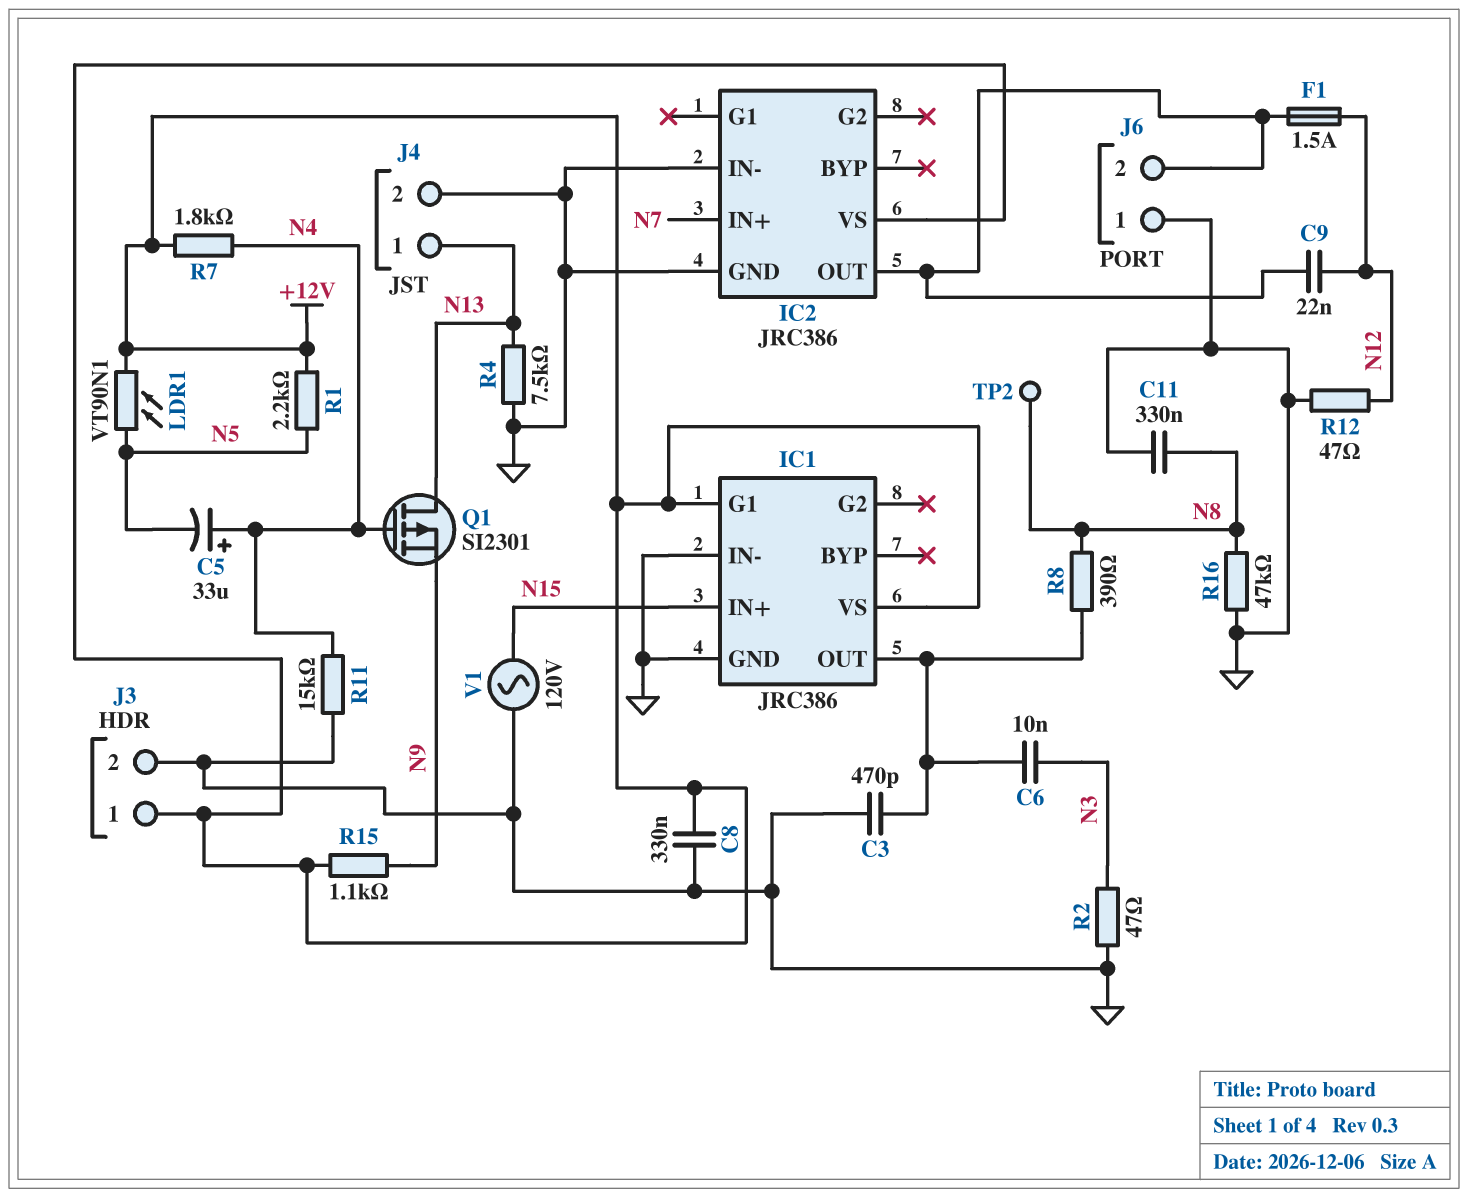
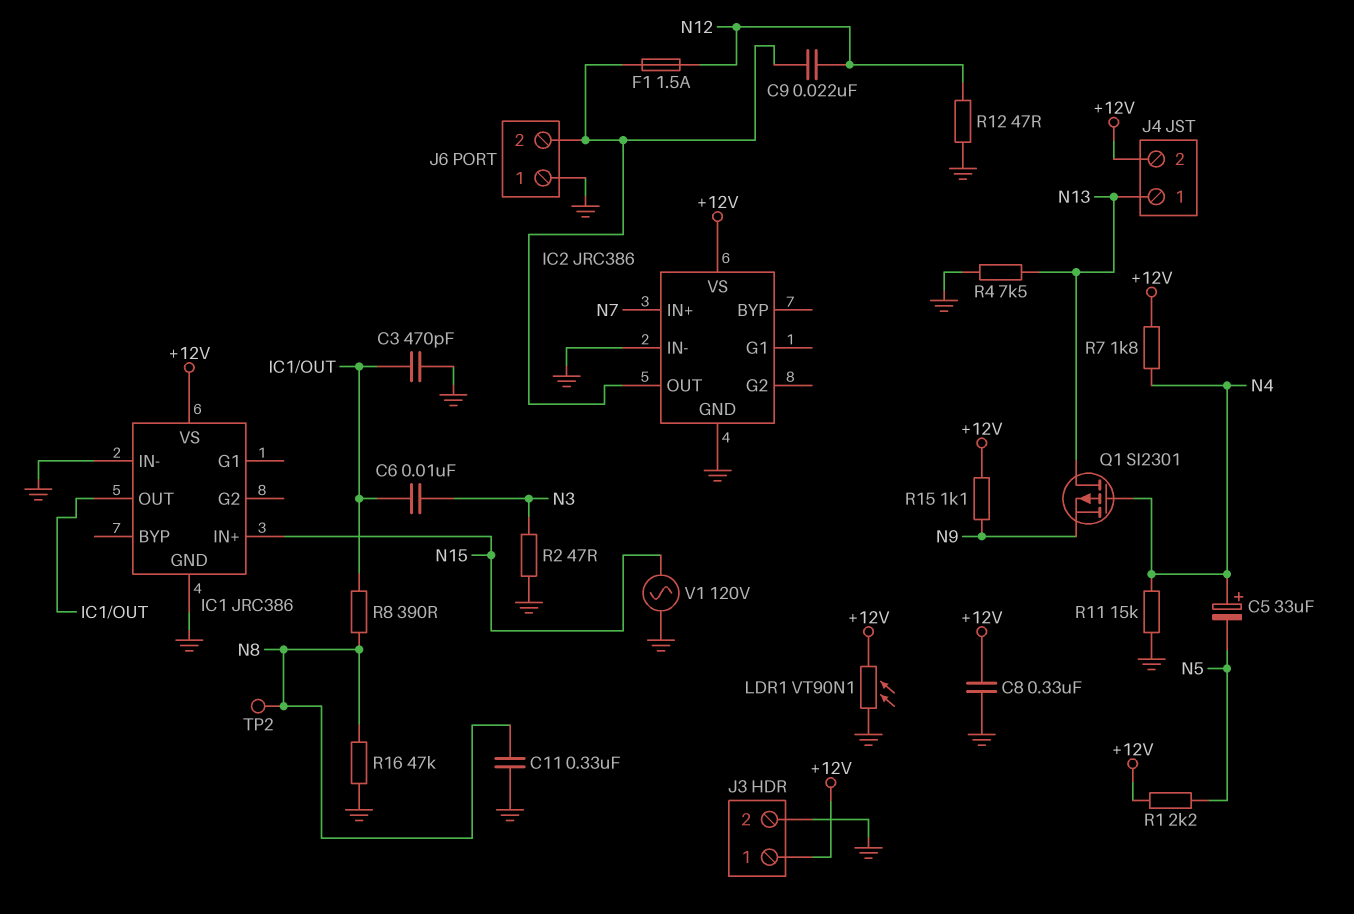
IC1 pin G1: +12V -> none
J4 pin 2: GND -> +12V
LDR1: VT90N1 (+12V, N5) -> VT90N1 (+12V, GND)

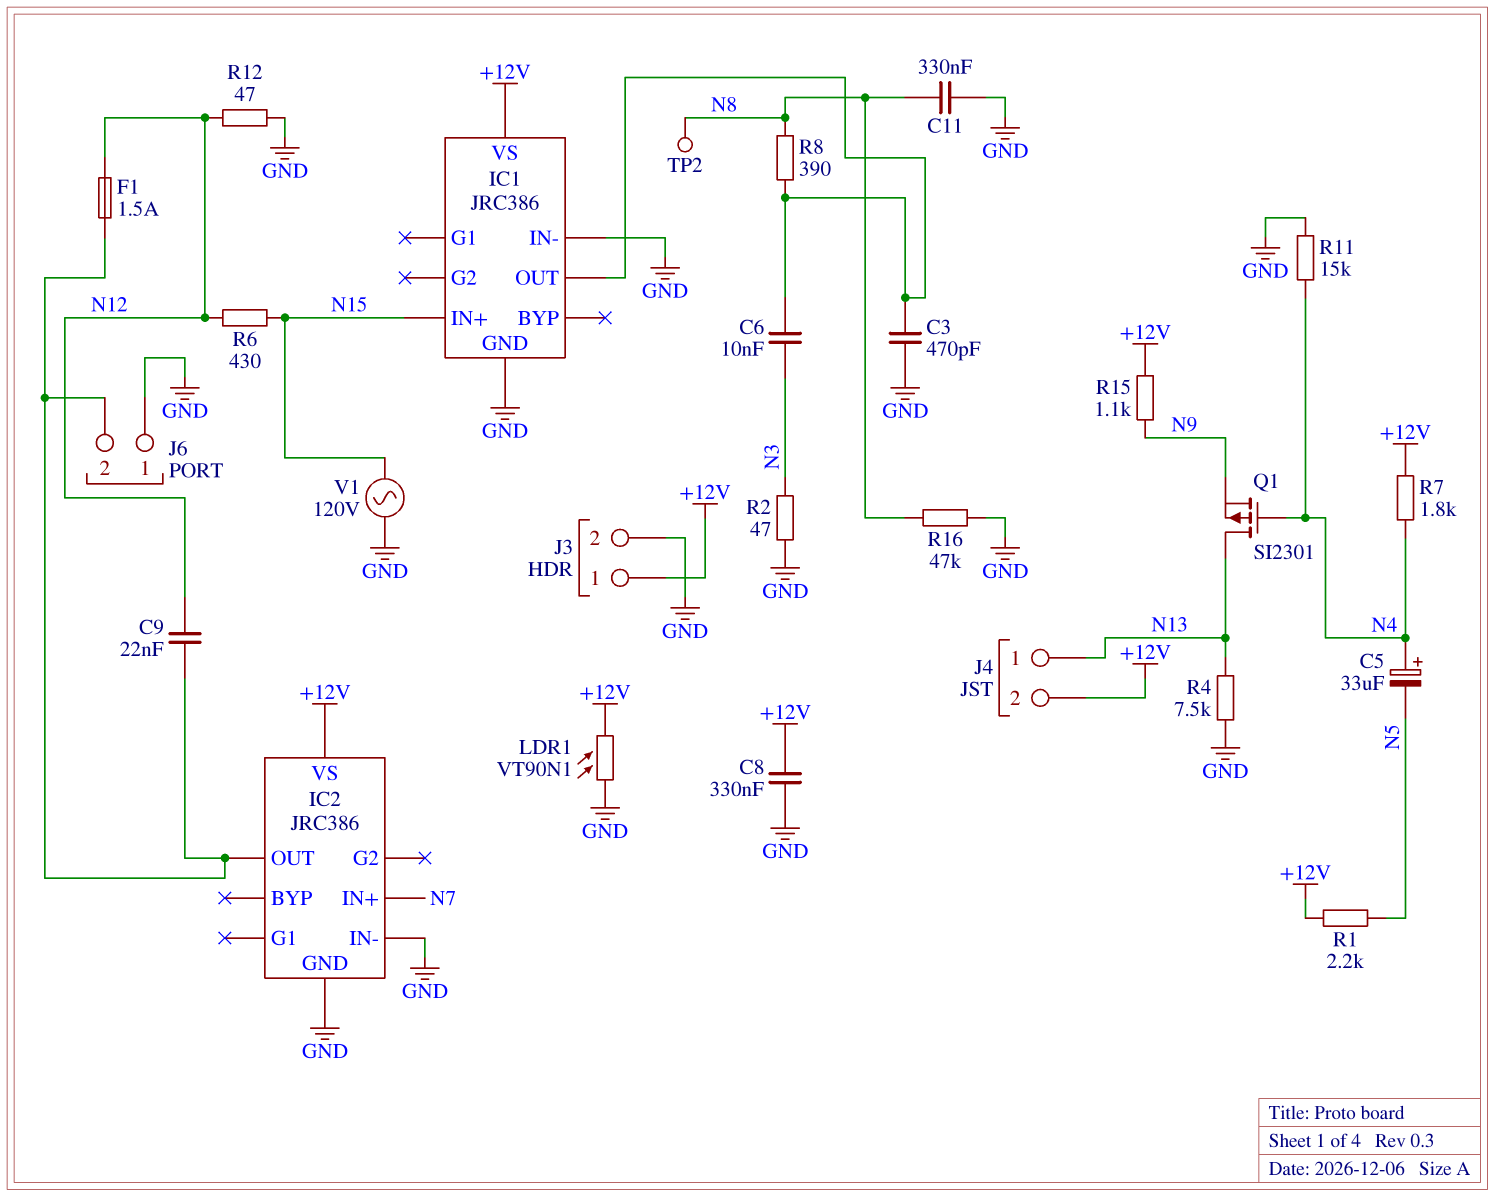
R6: none -> 430 (N12, N15)

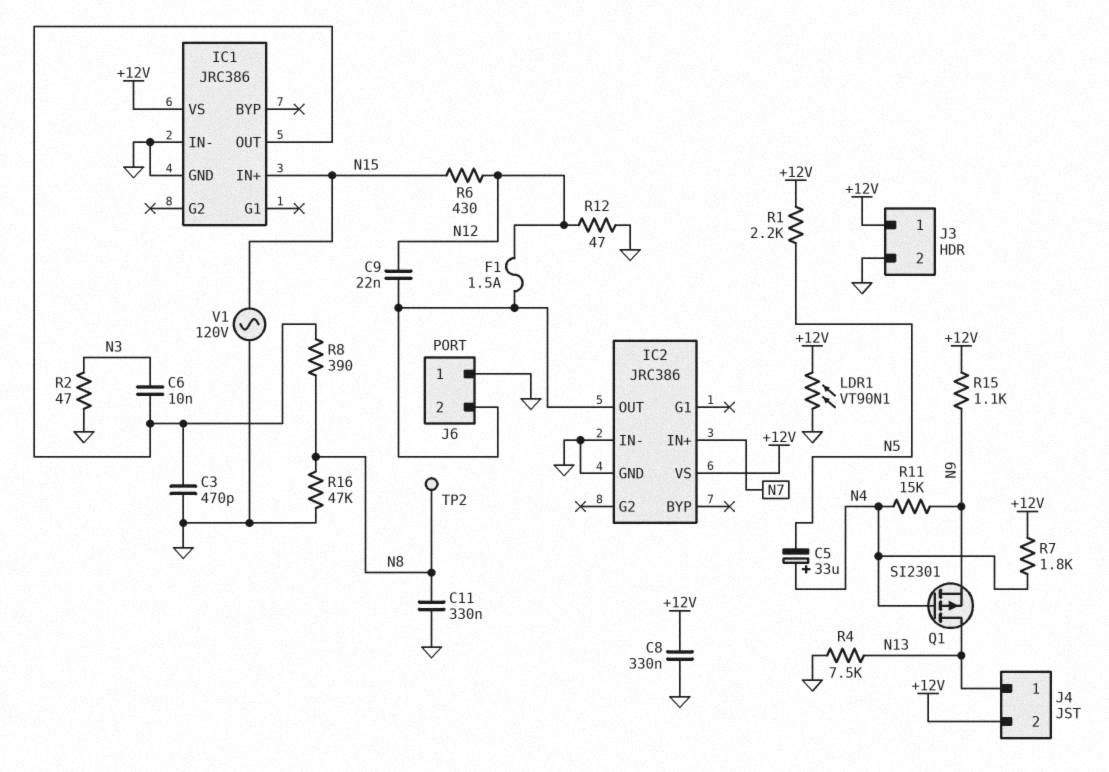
R11: 15k (GND, N4) -> 15k (N4, N9)

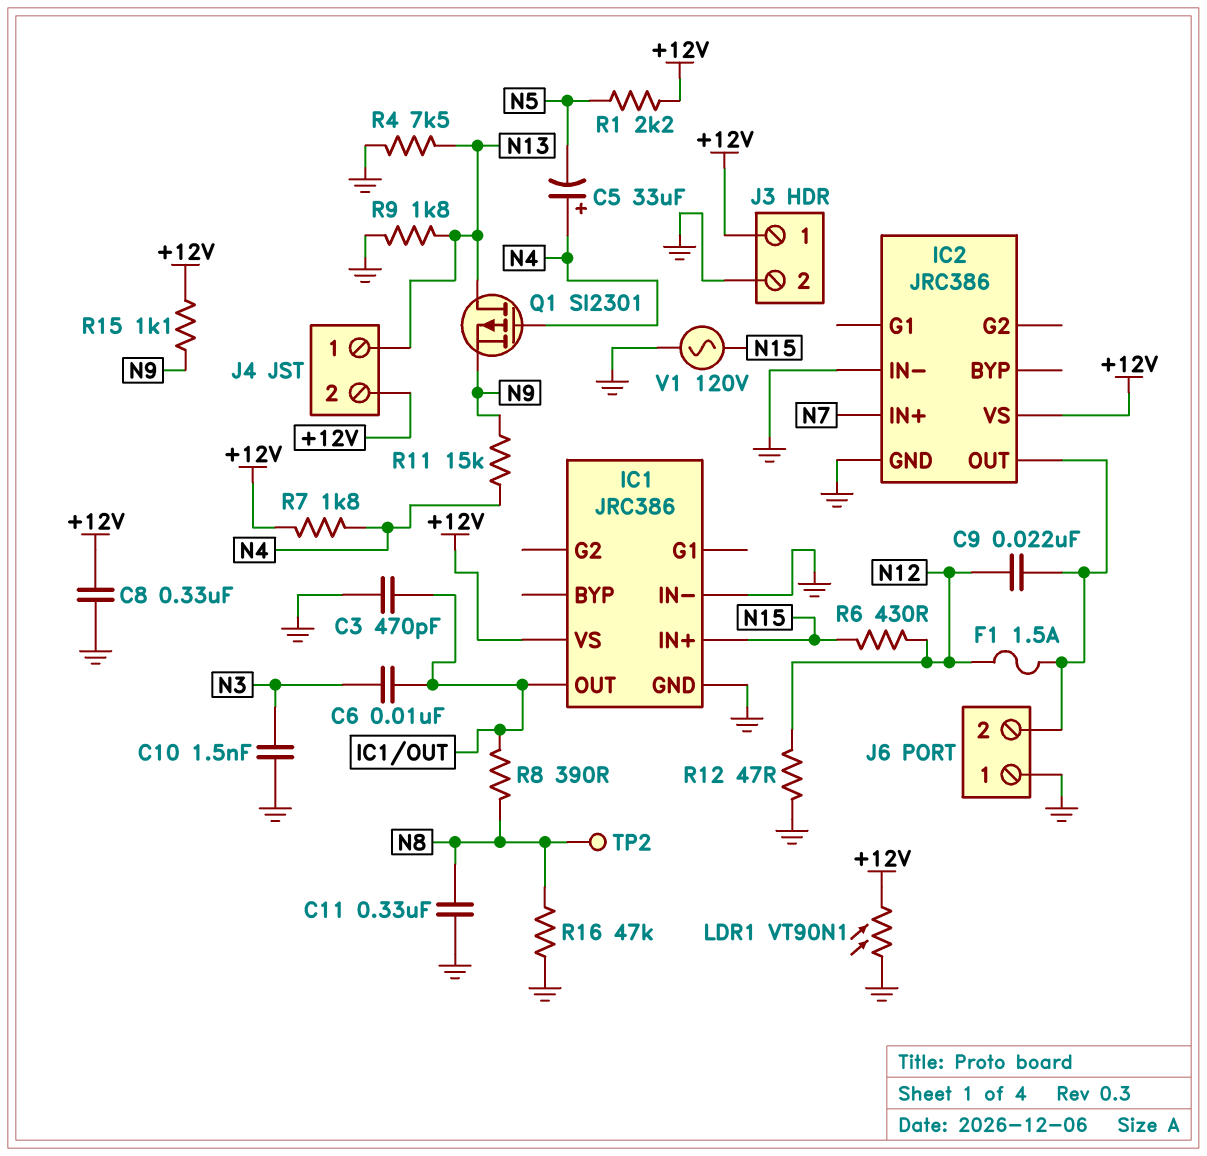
C10: none -> 1.5nF (GND, N3)
R2: 47 (GND, N3) -> none
R9: none -> 1.8k (GND, N13)

